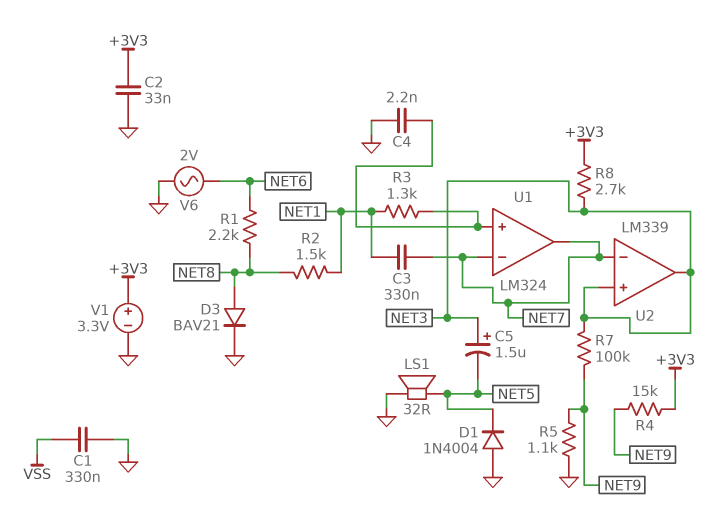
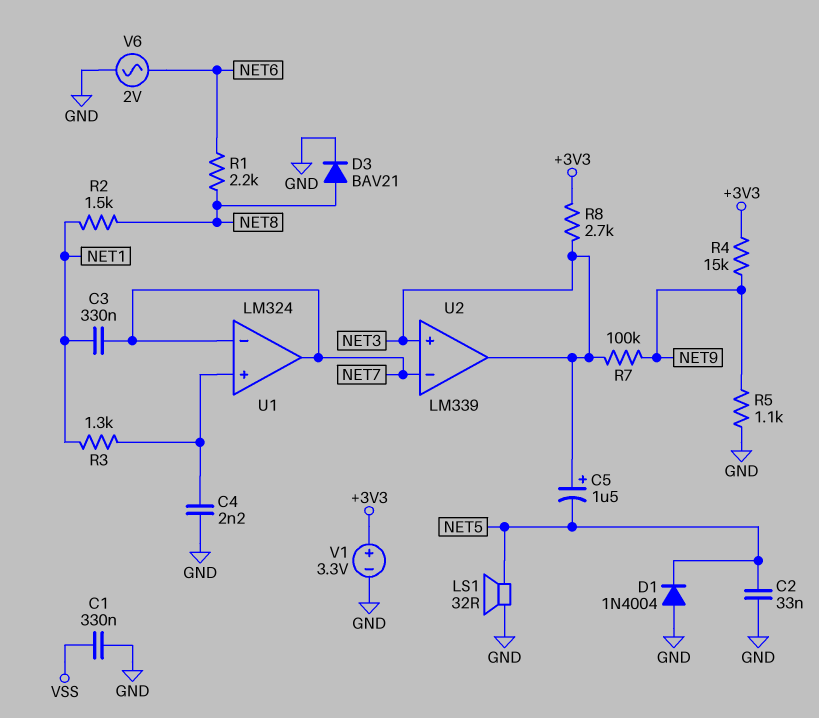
C2: 33nF (+3V3, GND) -> 33nF (GND, NET5)

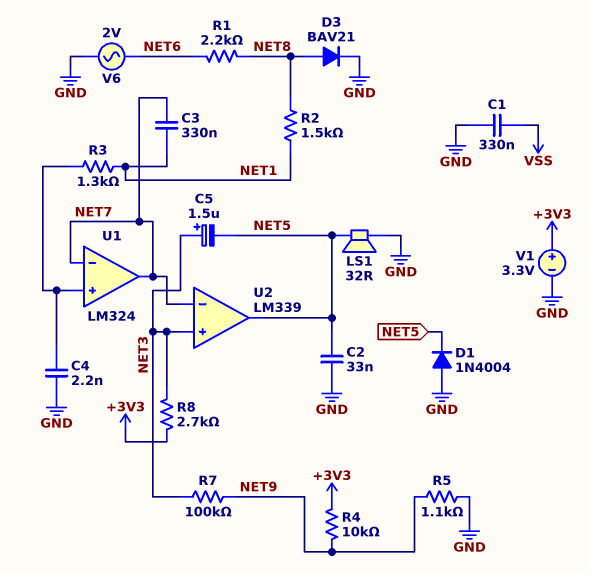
R4: 15k (+3V3, NET9) -> 10k (+3V3, NET9)
U2 pin out: NET3 -> NET5

